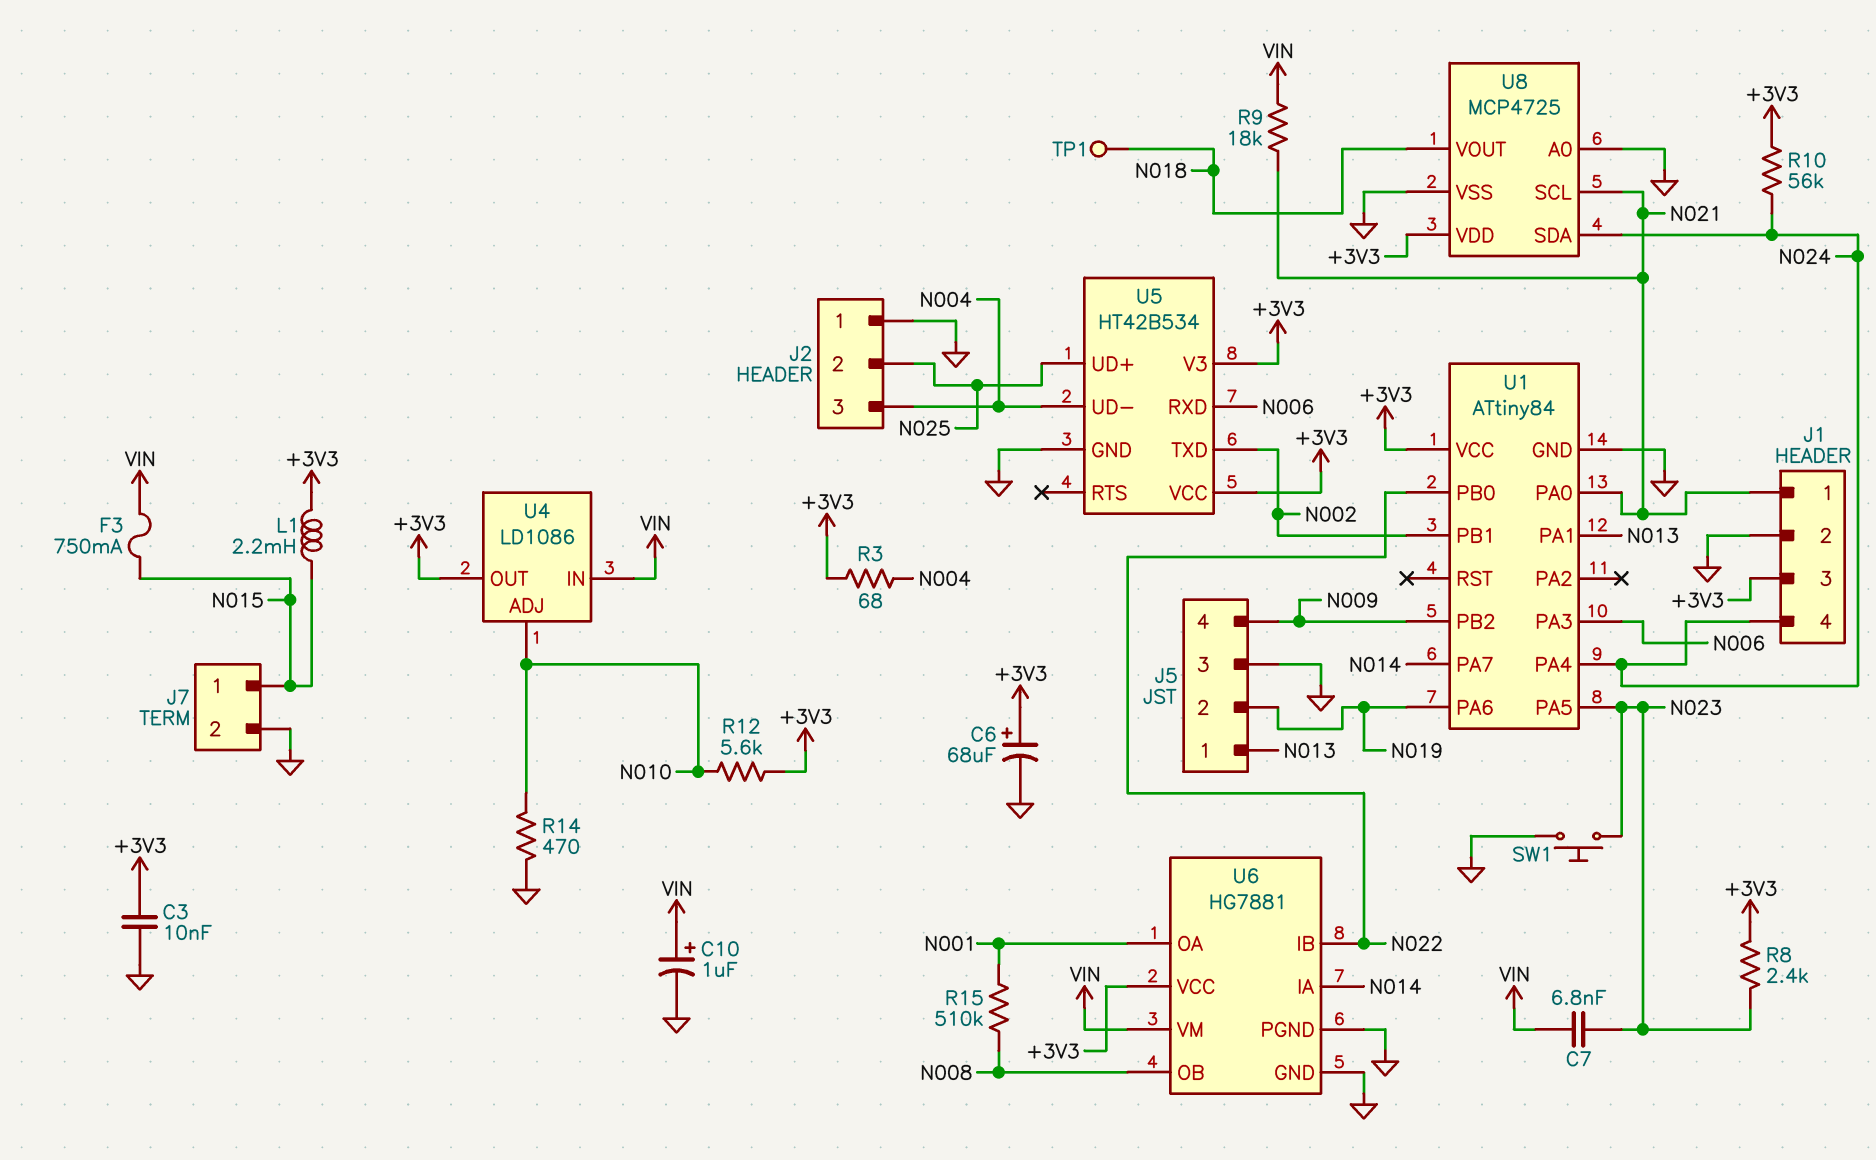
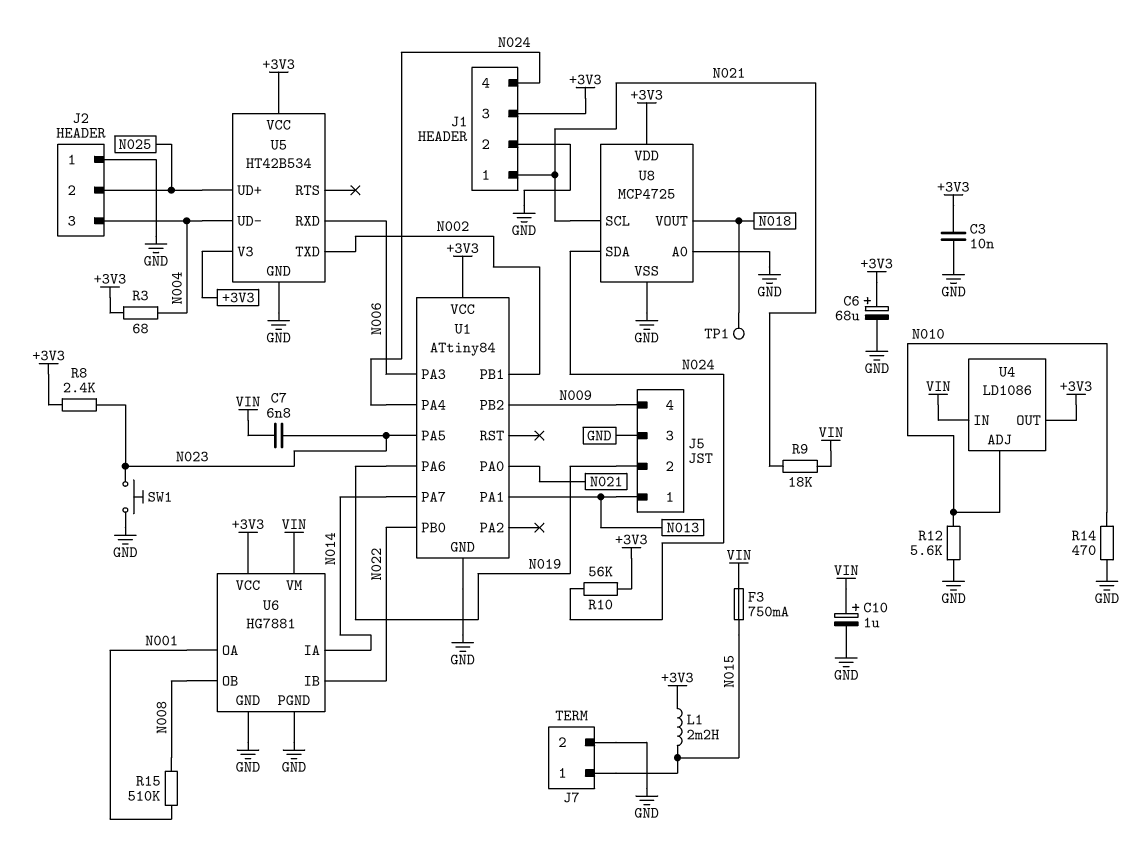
R12: 5.6k (+3V3, N010) -> 5.6k (GND, N010)

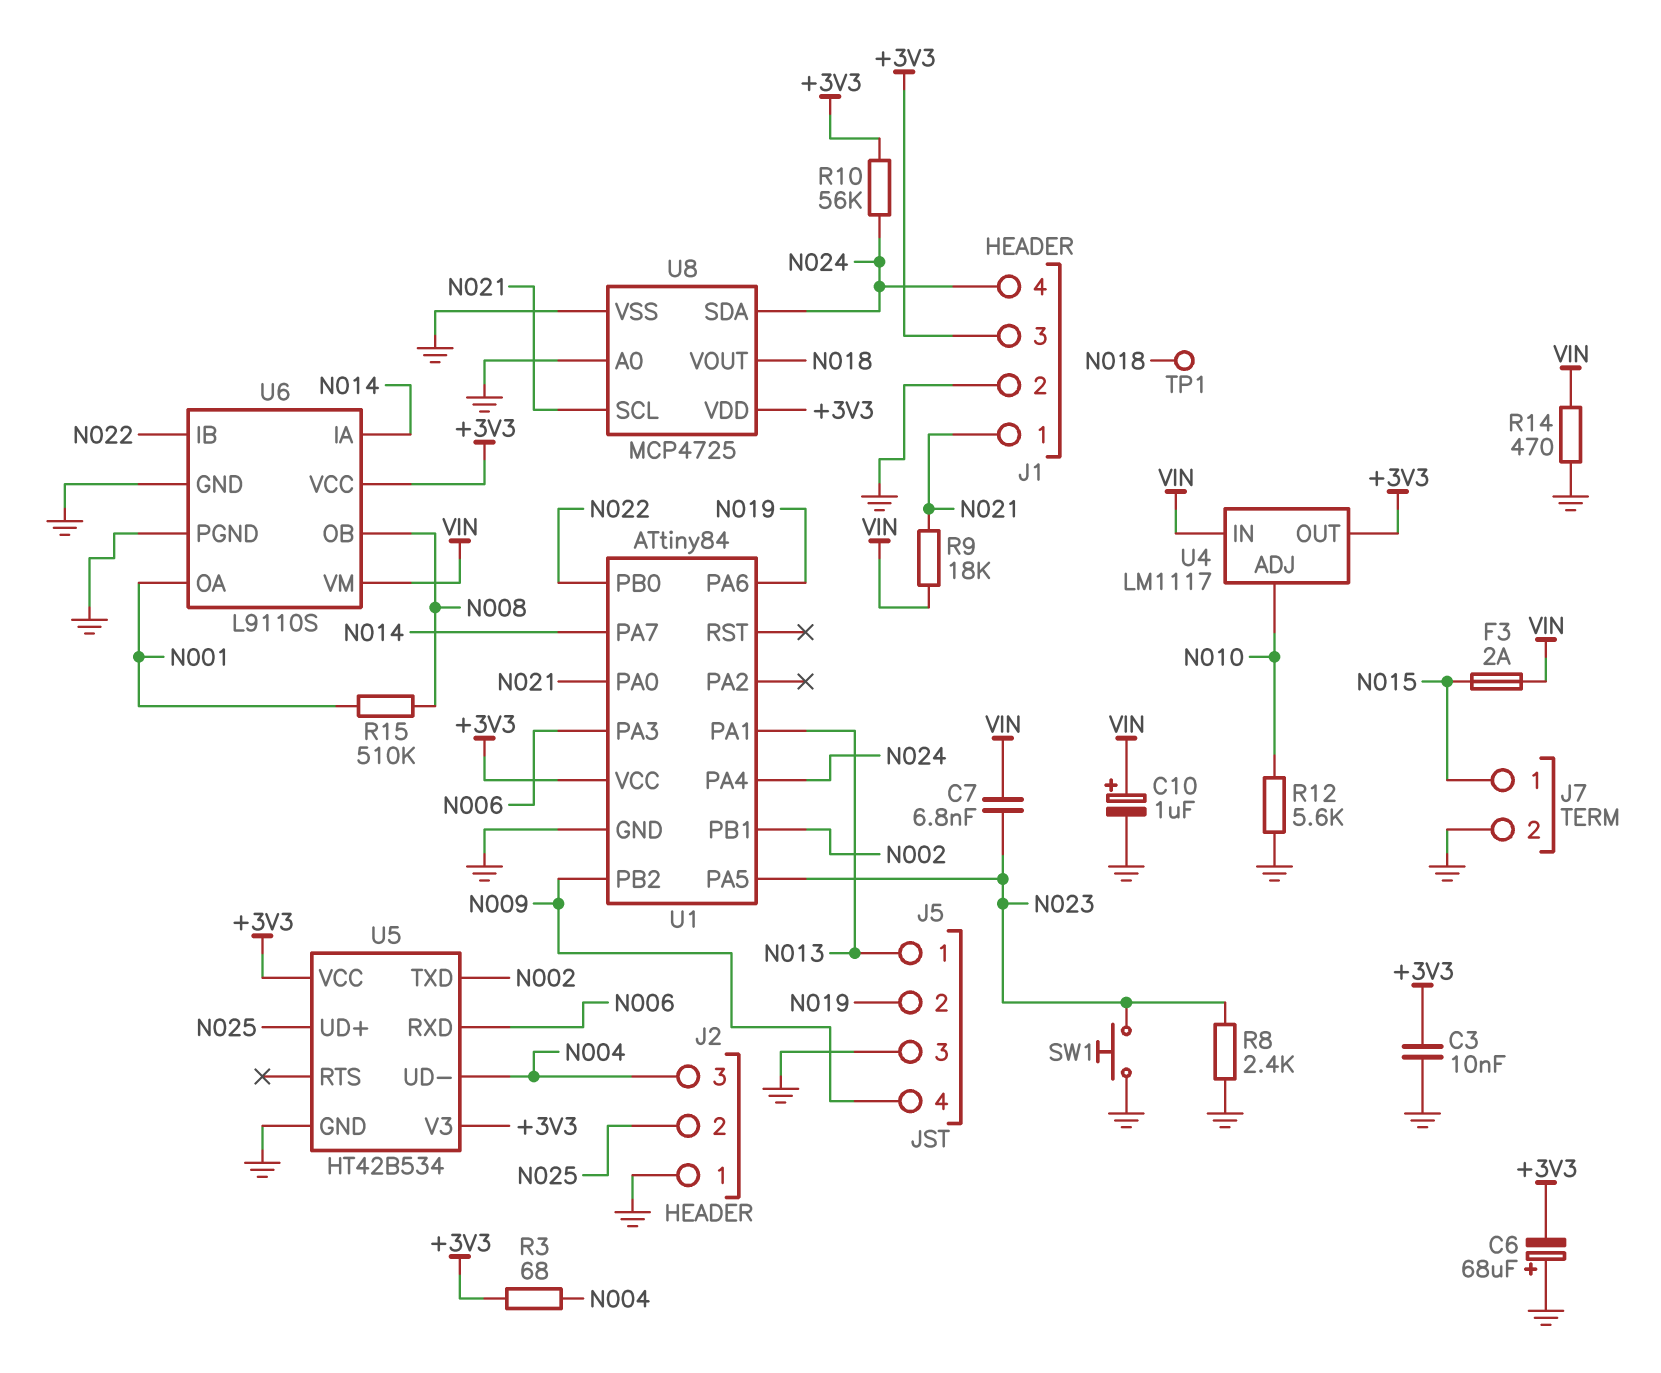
C6: 68uF (plus +3V3, minus GND) -> 68uF (plus GND, minus +3V3)
F3: 750mA (N015, VIN) -> 2A (N015, VIN)
L1: 2.2mH (+3V3, N015) -> none
R8: 2.4k (+3V3, N023) -> 2.4k (GND, N023)
R14: 470 (GND, N010) -> 470 (GND, VIN)
U4: LD1086 -> LM1117
U6: HG7881 -> L9110S

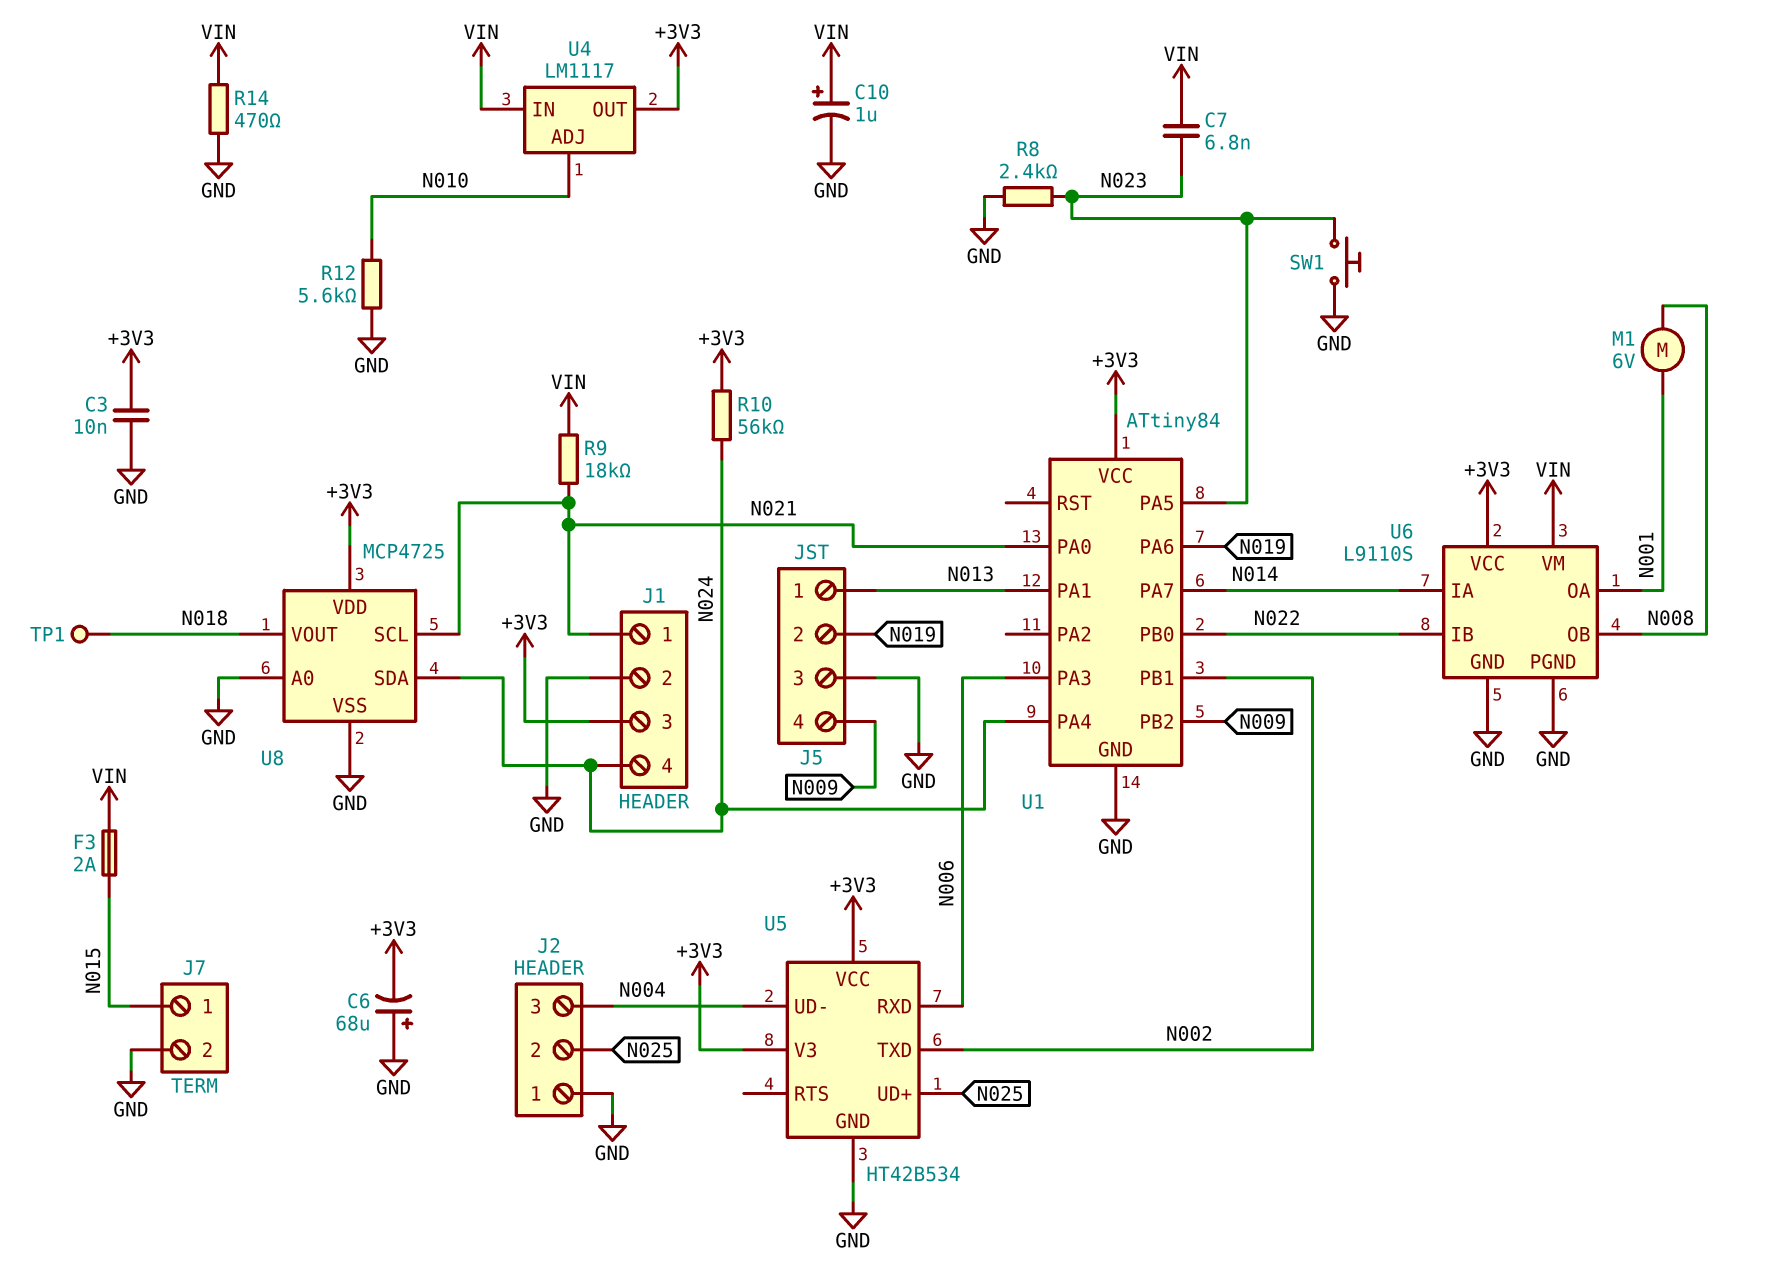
M1: none -> motor 6V (N001, N008)
R3: 68 (+3V3, N004) -> none
R15: 510k (N001, N008) -> none

